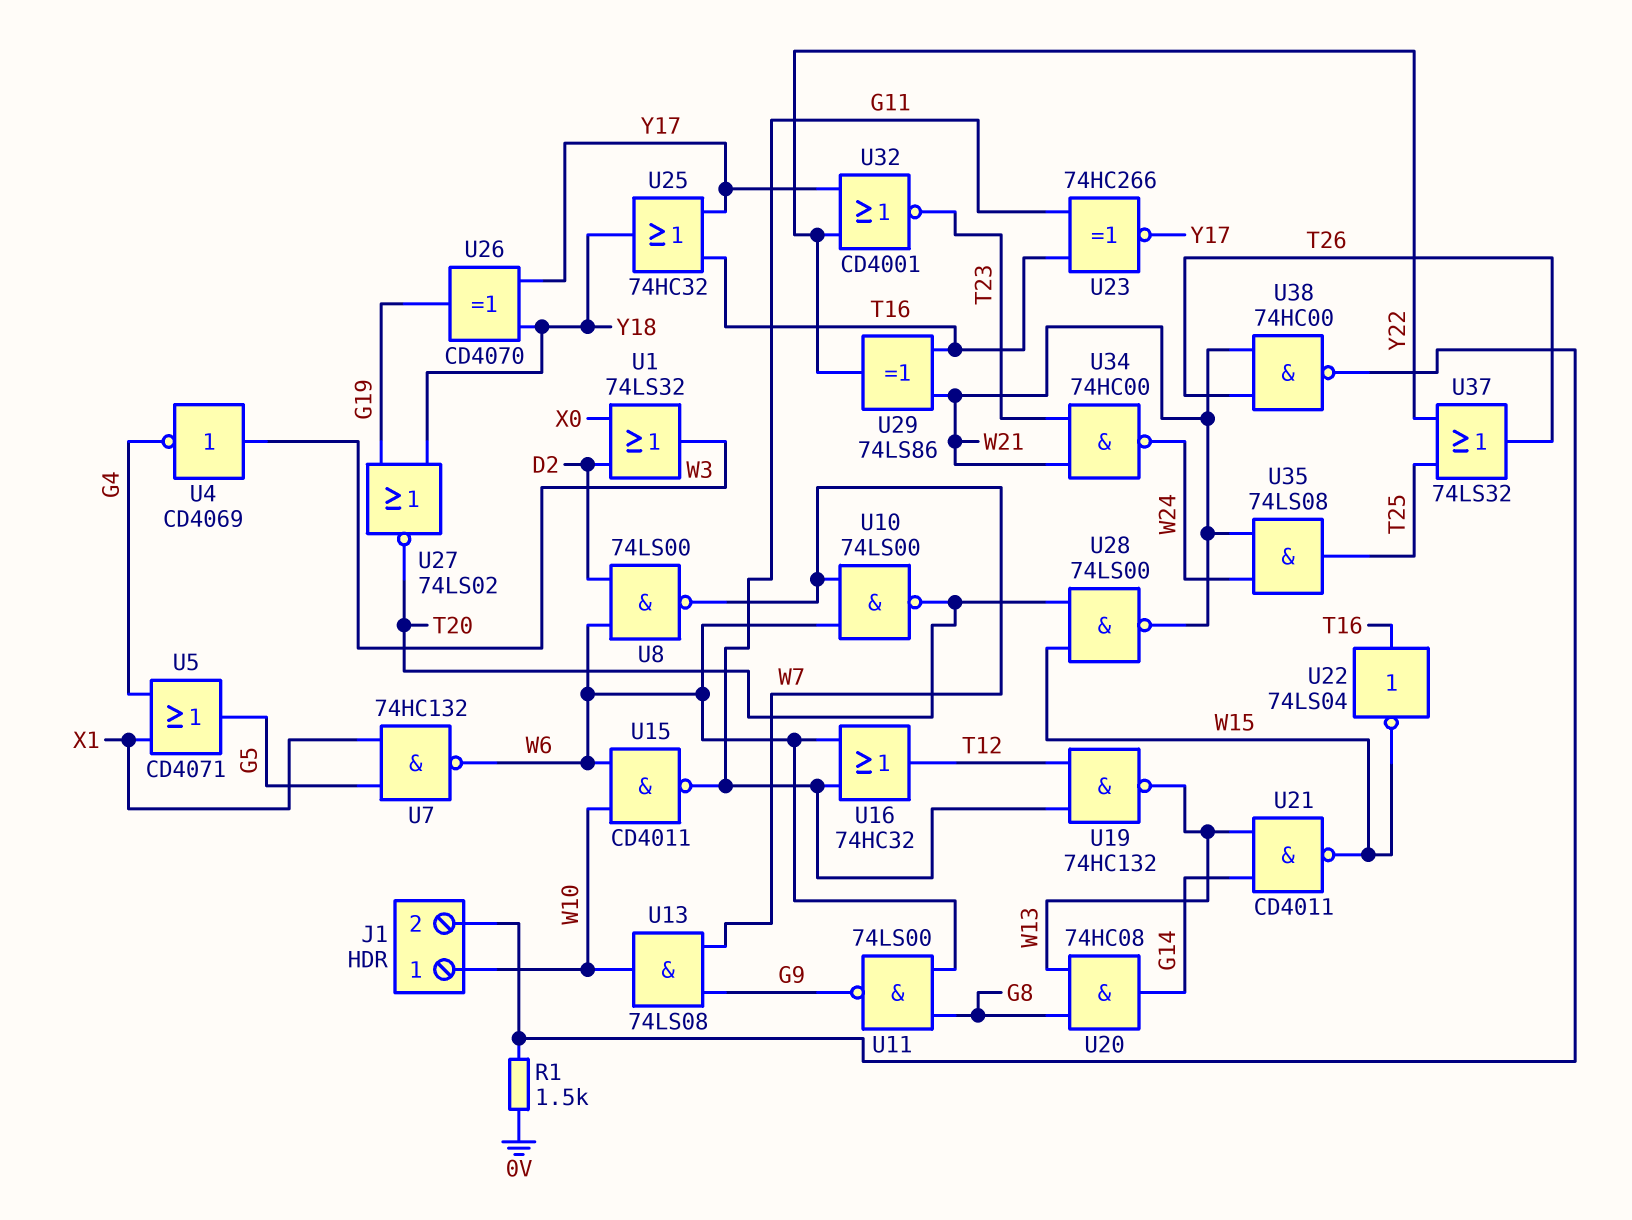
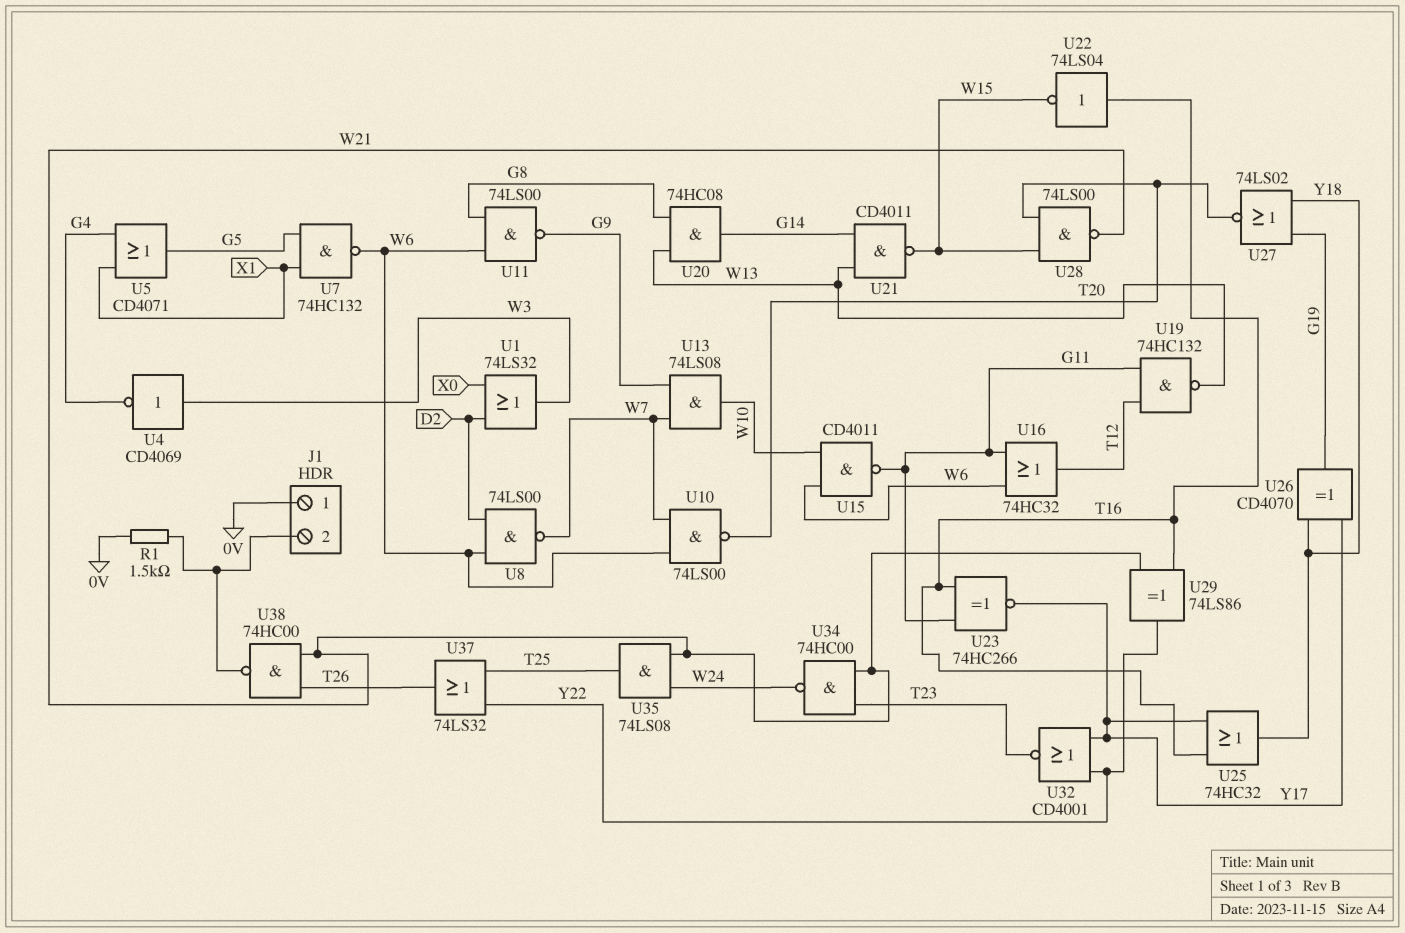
J1 pin 1: W10 -> 0V

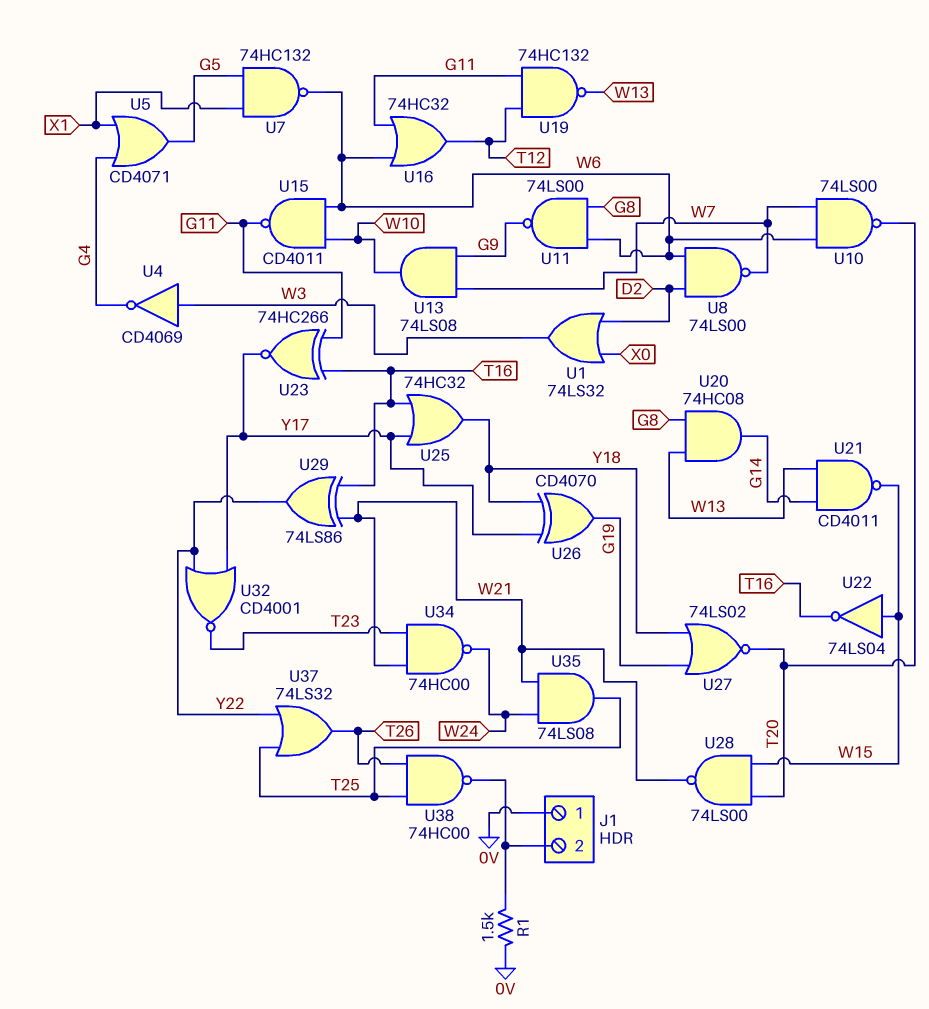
U22: NOT 74LS04 (in T16, out W15) -> NOT 74LS04 (in W15, out T16)
U38: NAND 74HC00 (in T26, in W21, out J1/2) -> NAND 74HC00 (in T25, in T26, out J1/2)

